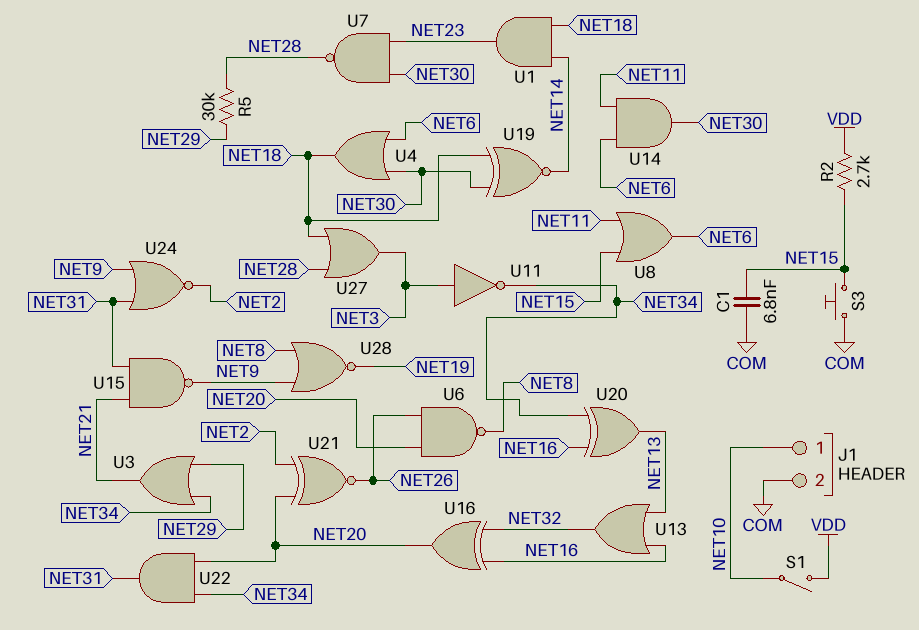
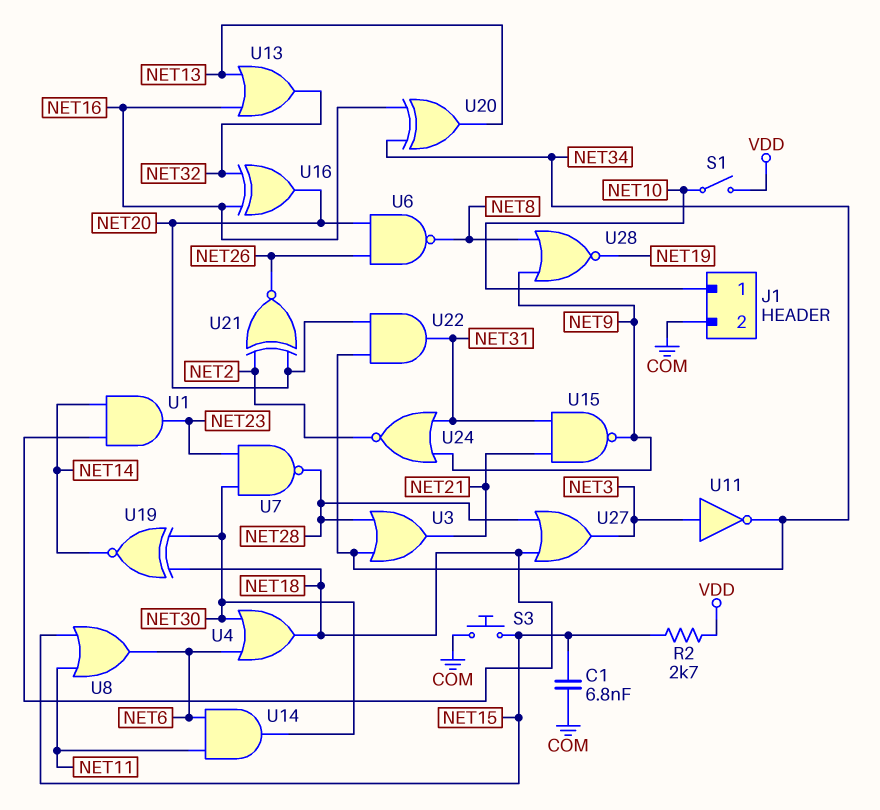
R5: 30k (NET28, NET29) -> none
U3: OR (in NET29, in NET34, out NET21) -> OR (in NET28, in NET34, out NET21)

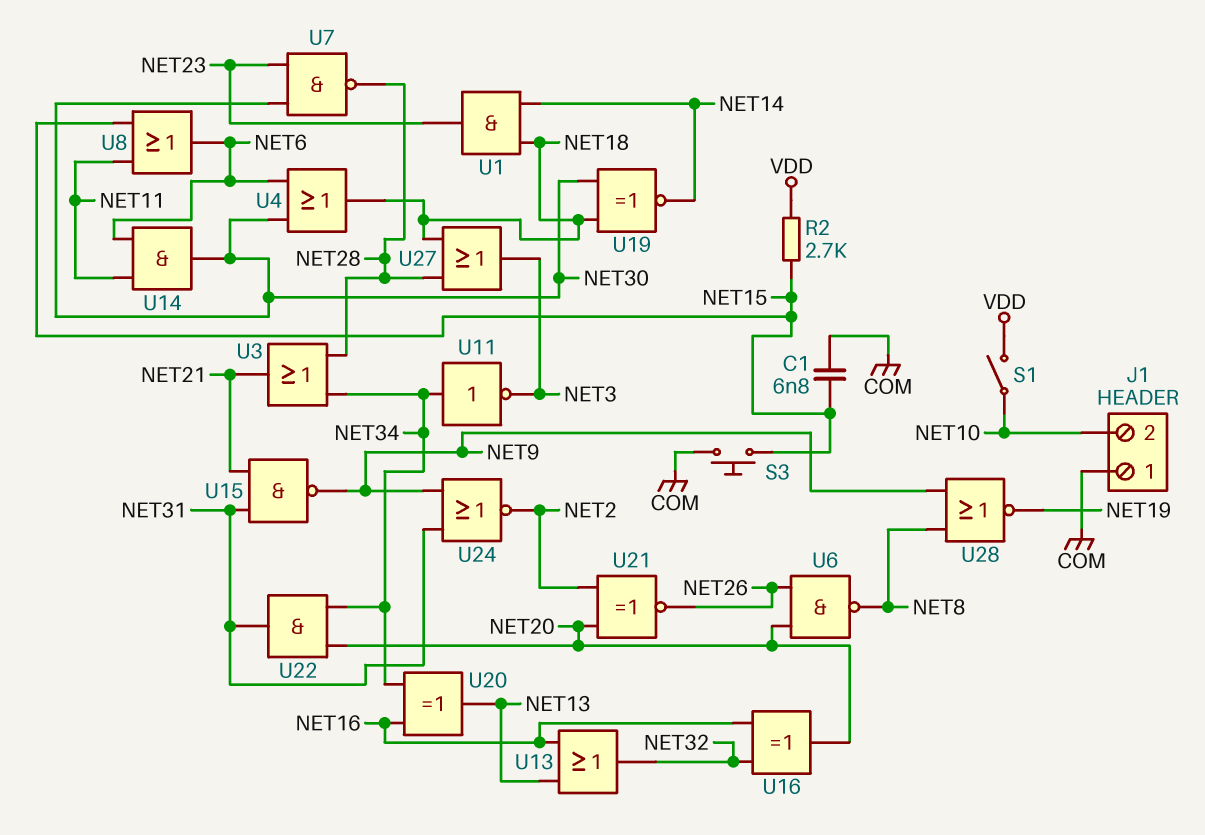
J1 pin 1: NET10 -> COM
J1 pin 2: COM -> NET10
U11: NOT (in NET3, out NET34) -> NOT (in NET34, out NET3)

